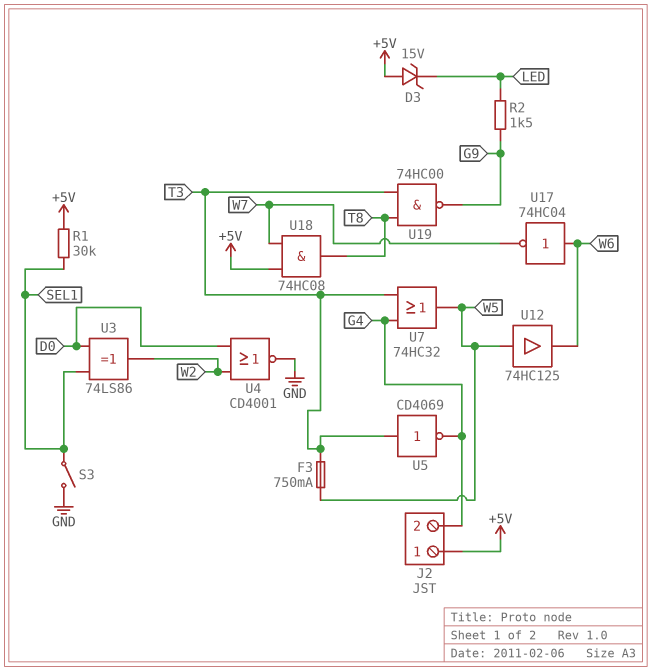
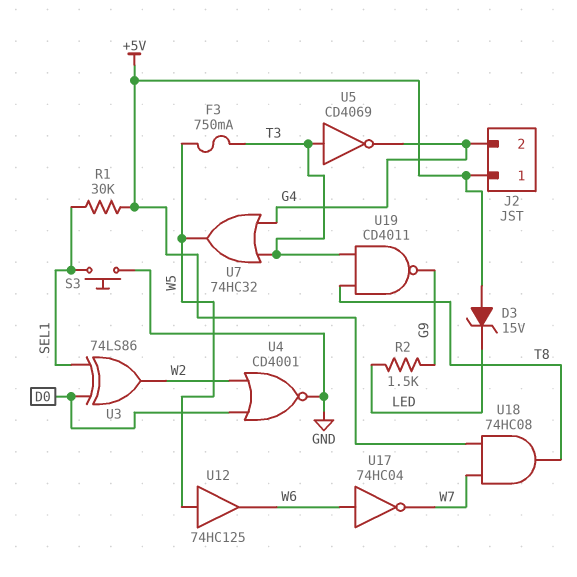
S3: switch (GND, SEL1) -> button (GND, SEL1)
U19: NAND 74HC00 (in T3, in T8, out G9) -> NAND CD4011 (in T3, in T8, out G9)

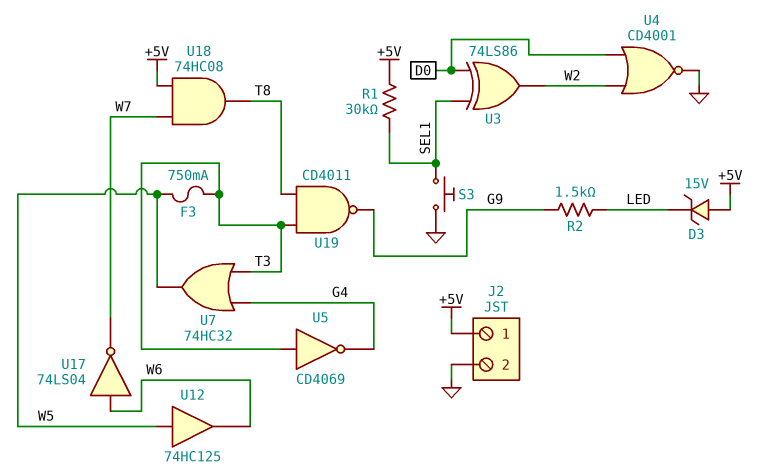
J2 pin 2: G4 -> GND
U17: NOT 74HC04 (in W6, out W7) -> NOT 74LS04 (in W6, out W7)

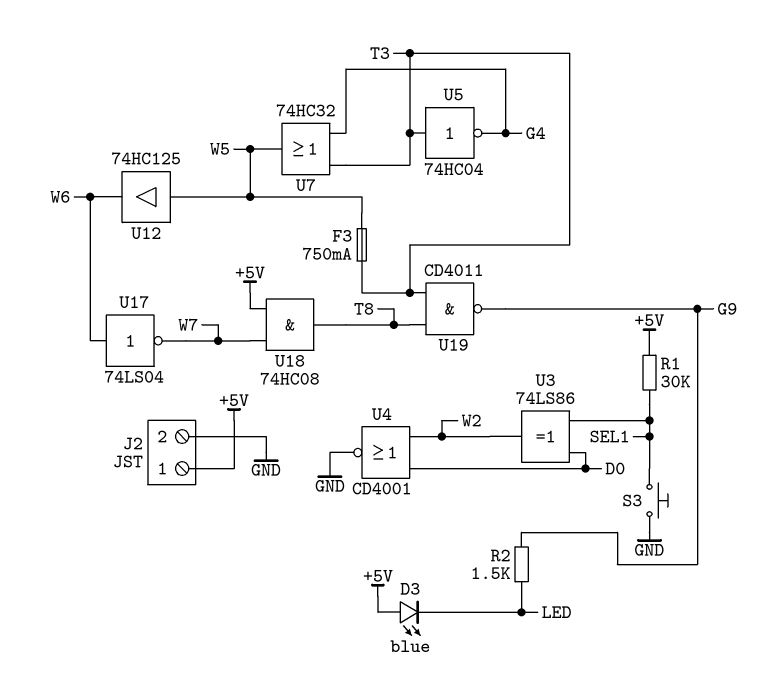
D3: zener 15V (A +5V, K LED) -> LED blue (A +5V, K LED)
U5: NOT CD4069 (in T3, out G4) -> NOT 74HC04 (in T3, out G4)

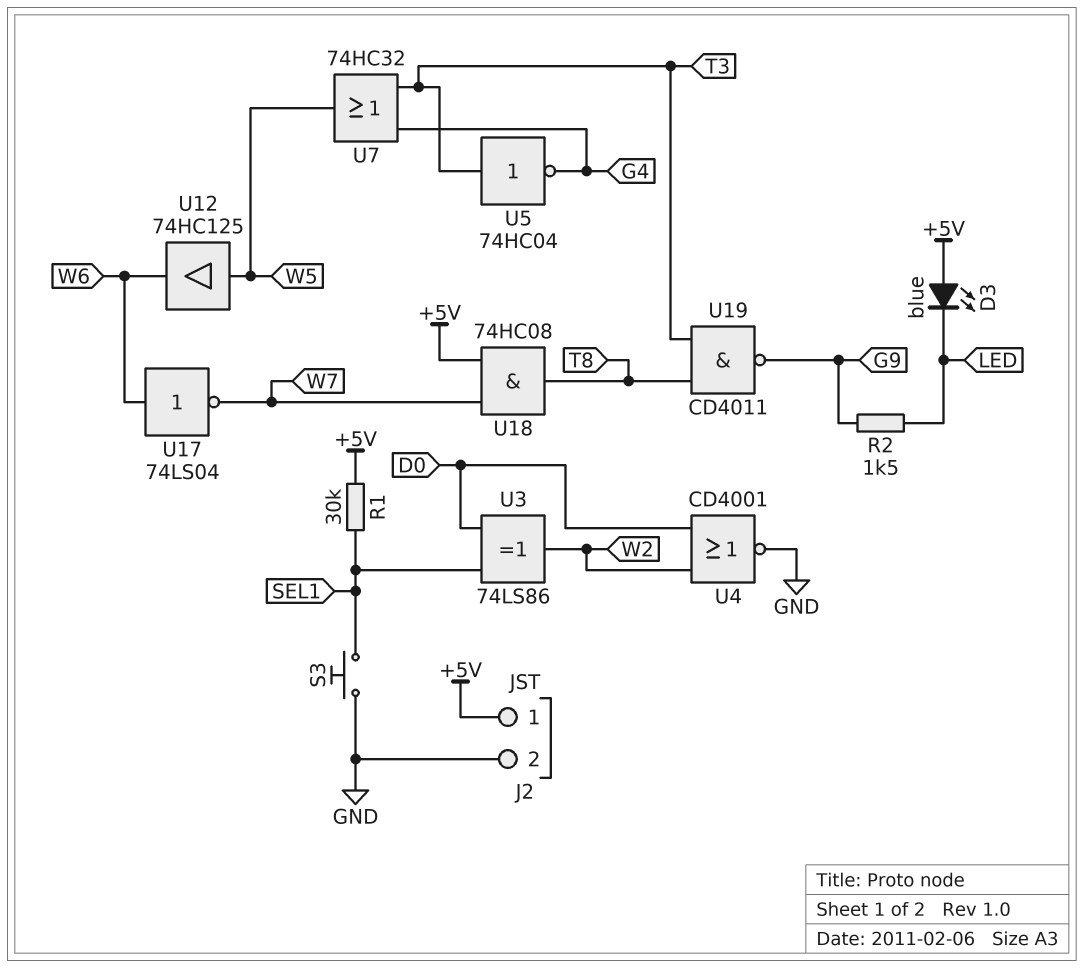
F3: 750mA (T3, W5) -> none

